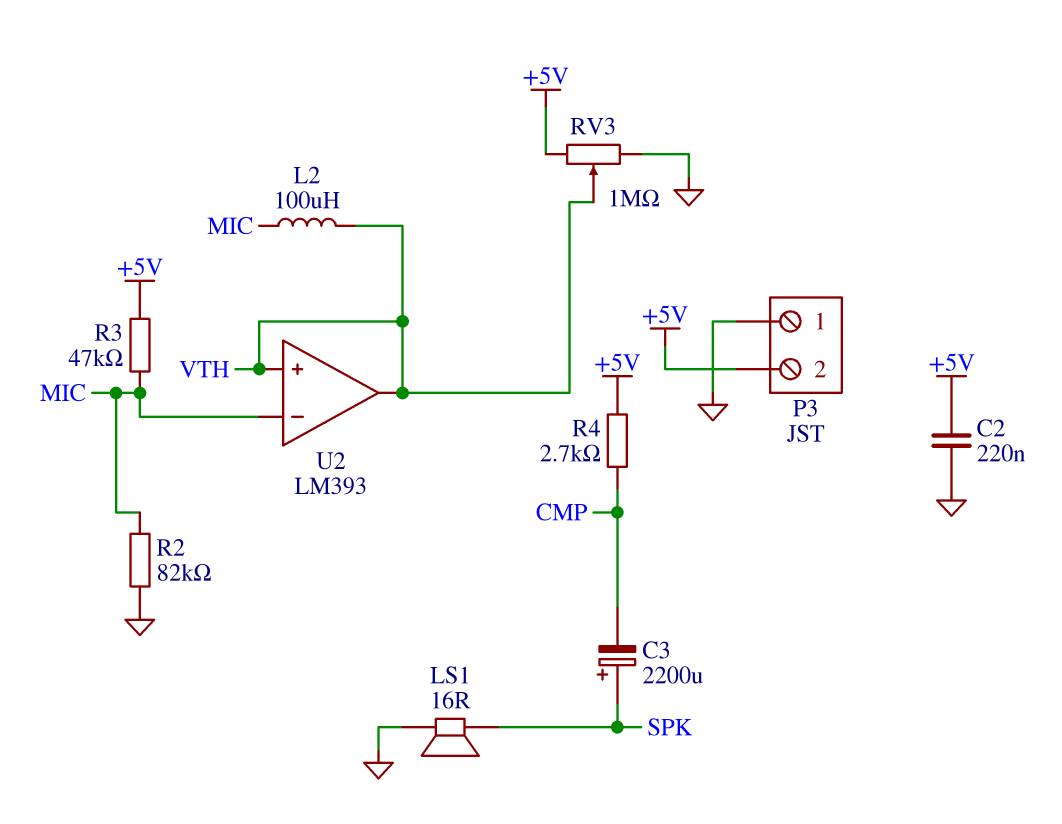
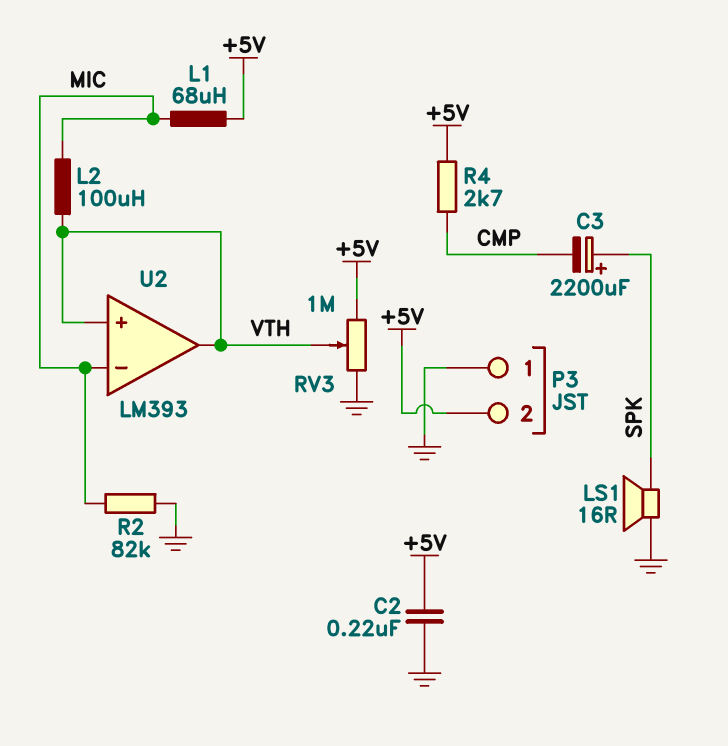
L1: none -> 68uH (+5V, MIC)
R3: 47k (+5V, MIC) -> none

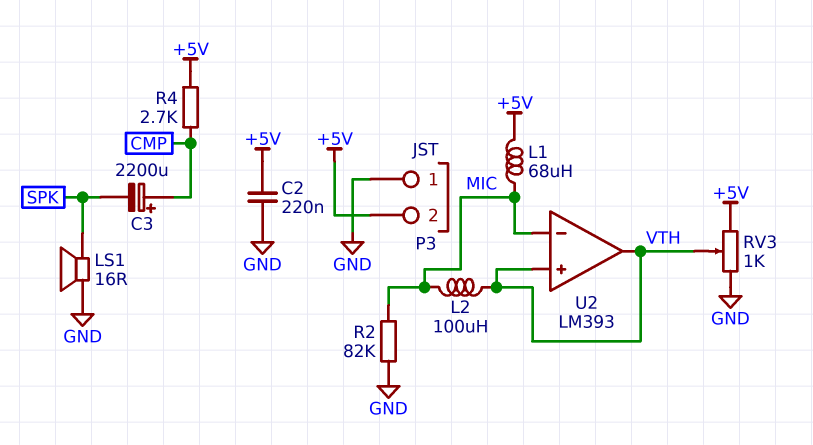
C3: 2200uF (plus SPK, minus CMP) -> 2200uF (plus CMP, minus SPK)
RV3: 1M (+5V, GND, wiper VTH) -> 1k (+5V, GND, wiper VTH)

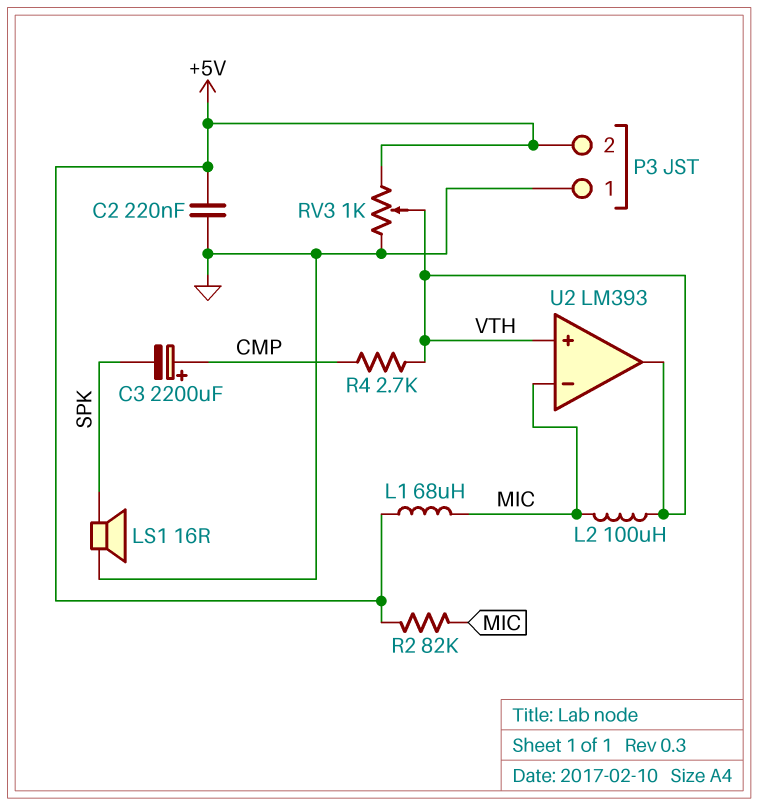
R2: 82k (GND, MIC) -> 82k (+5V, MIC)
R4: 2.7k (+5V, CMP) -> 2.7k (CMP, VTH)

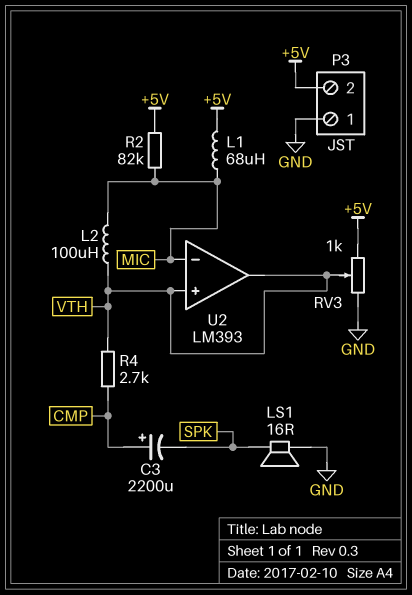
C2: 220nF (+5V, GND) -> none

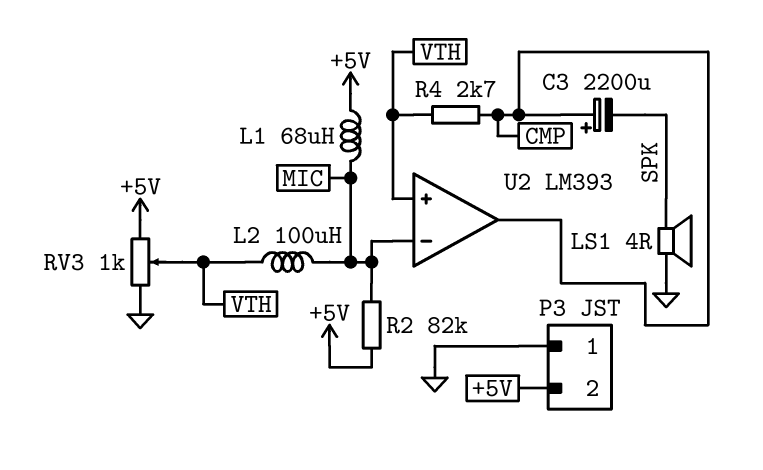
LS1: speaker 16R (GND, SPK) -> speaker 4R (GND, SPK)
U2 pin out: VTH -> CMP

